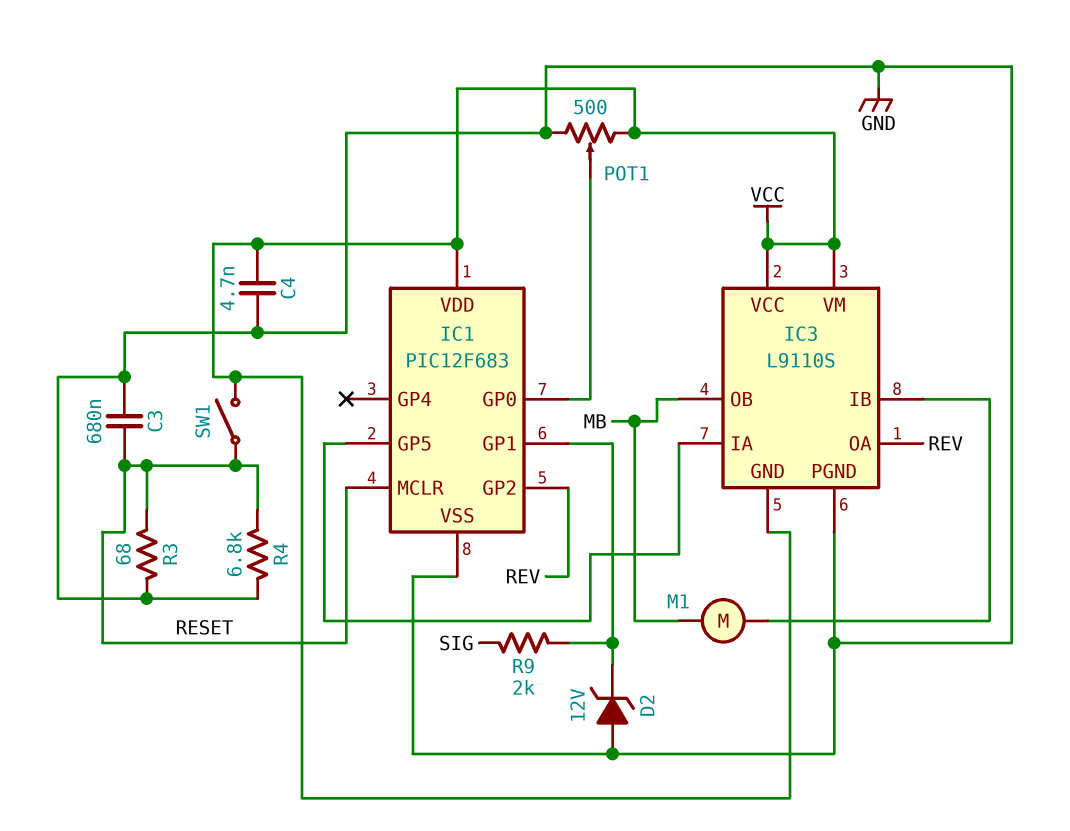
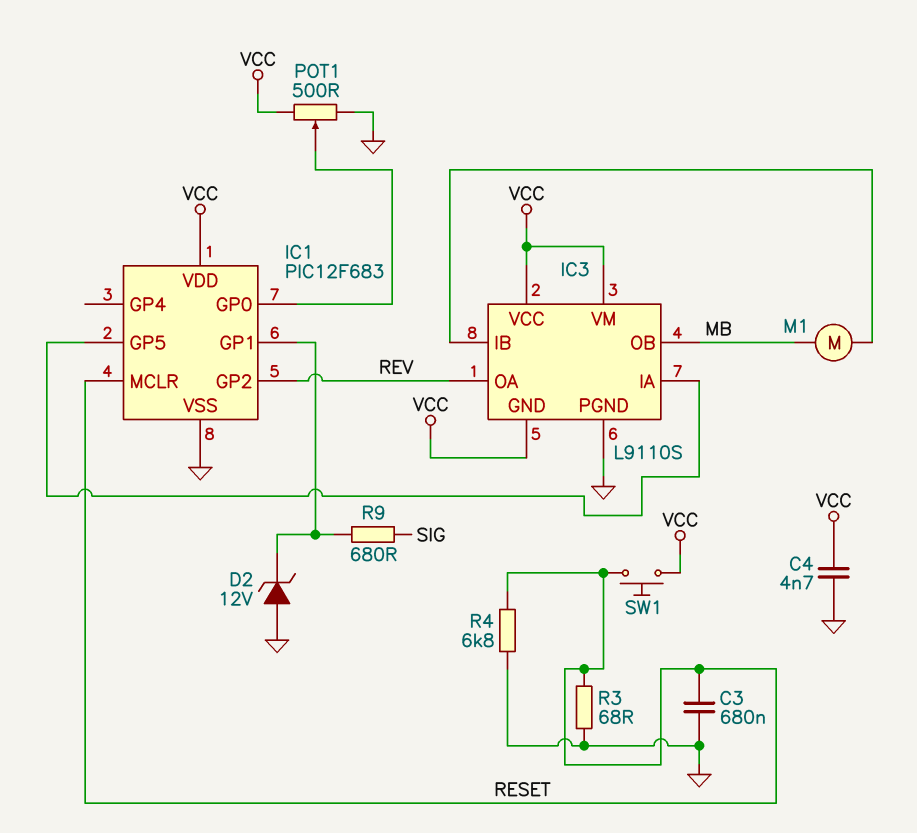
R9: 2k (IC1/GP1, SIG) -> 680 (IC1/GP1, SIG)
SW1: switch (RESET, VCC) -> button (RESET, VCC)

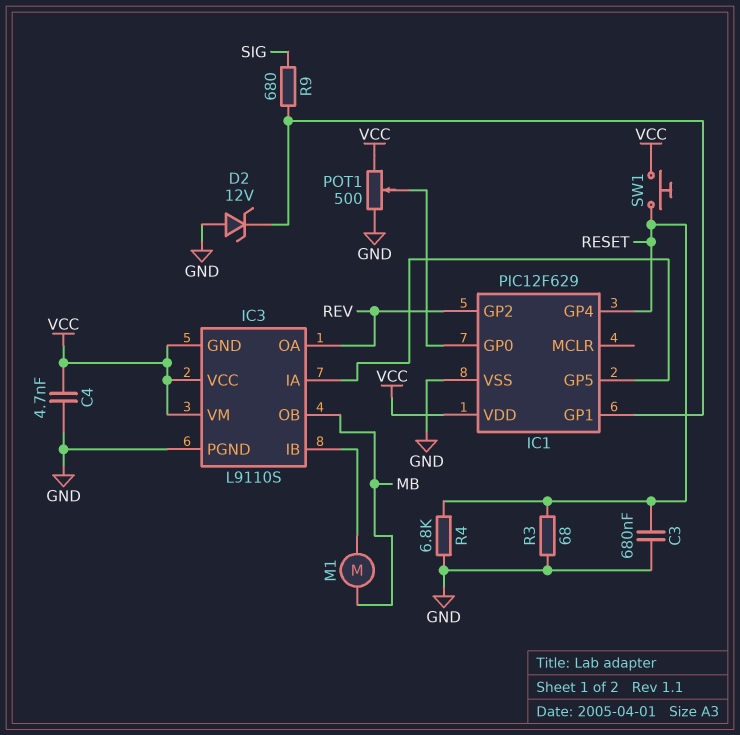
IC1: PIC12F683 -> PIC12F629
IC1 pin GP4: none -> RESET
IC1 pin MCLR: RESET -> none

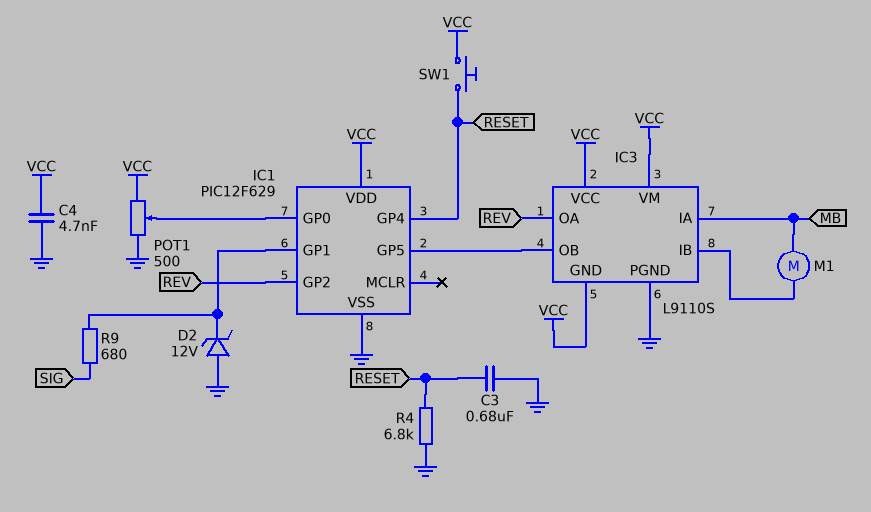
IC3 pin IA: IC1/GP5 -> MB
IC3 pin OB: MB -> IC1/GP5
R3: 68 (GND, RESET) -> none

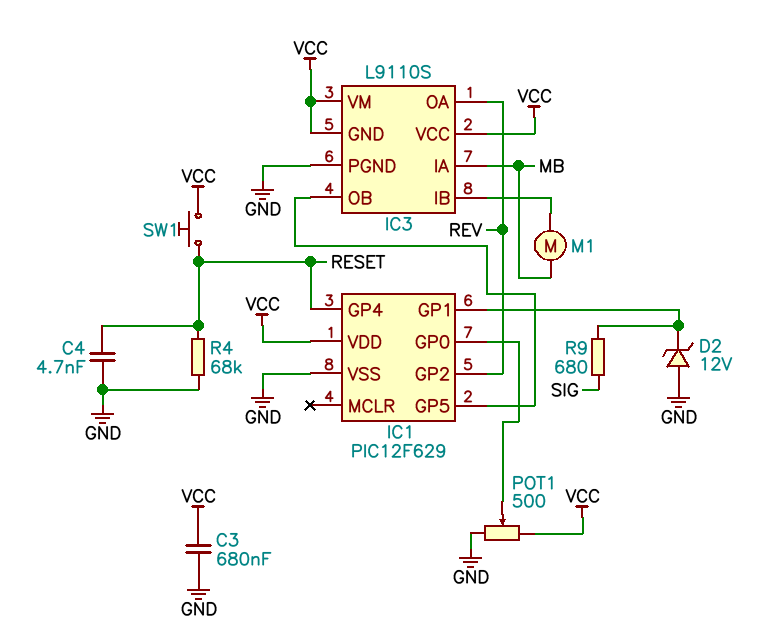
C3: 680nF (GND, RESET) -> 680nF (GND, VCC)
C4: 4.7nF (GND, VCC) -> 4.7nF (GND, RESET)
R4: 6.8k (GND, RESET) -> 68k (GND, RESET)

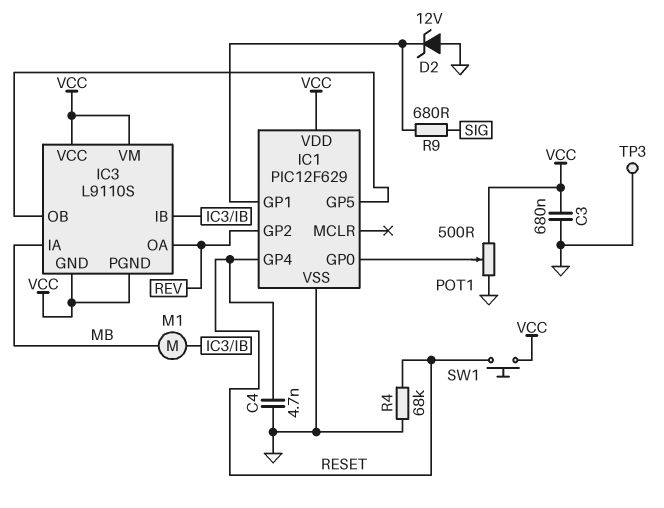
IC3 pin PGND: GND -> VCC
TP3: none -> test point (GND)

